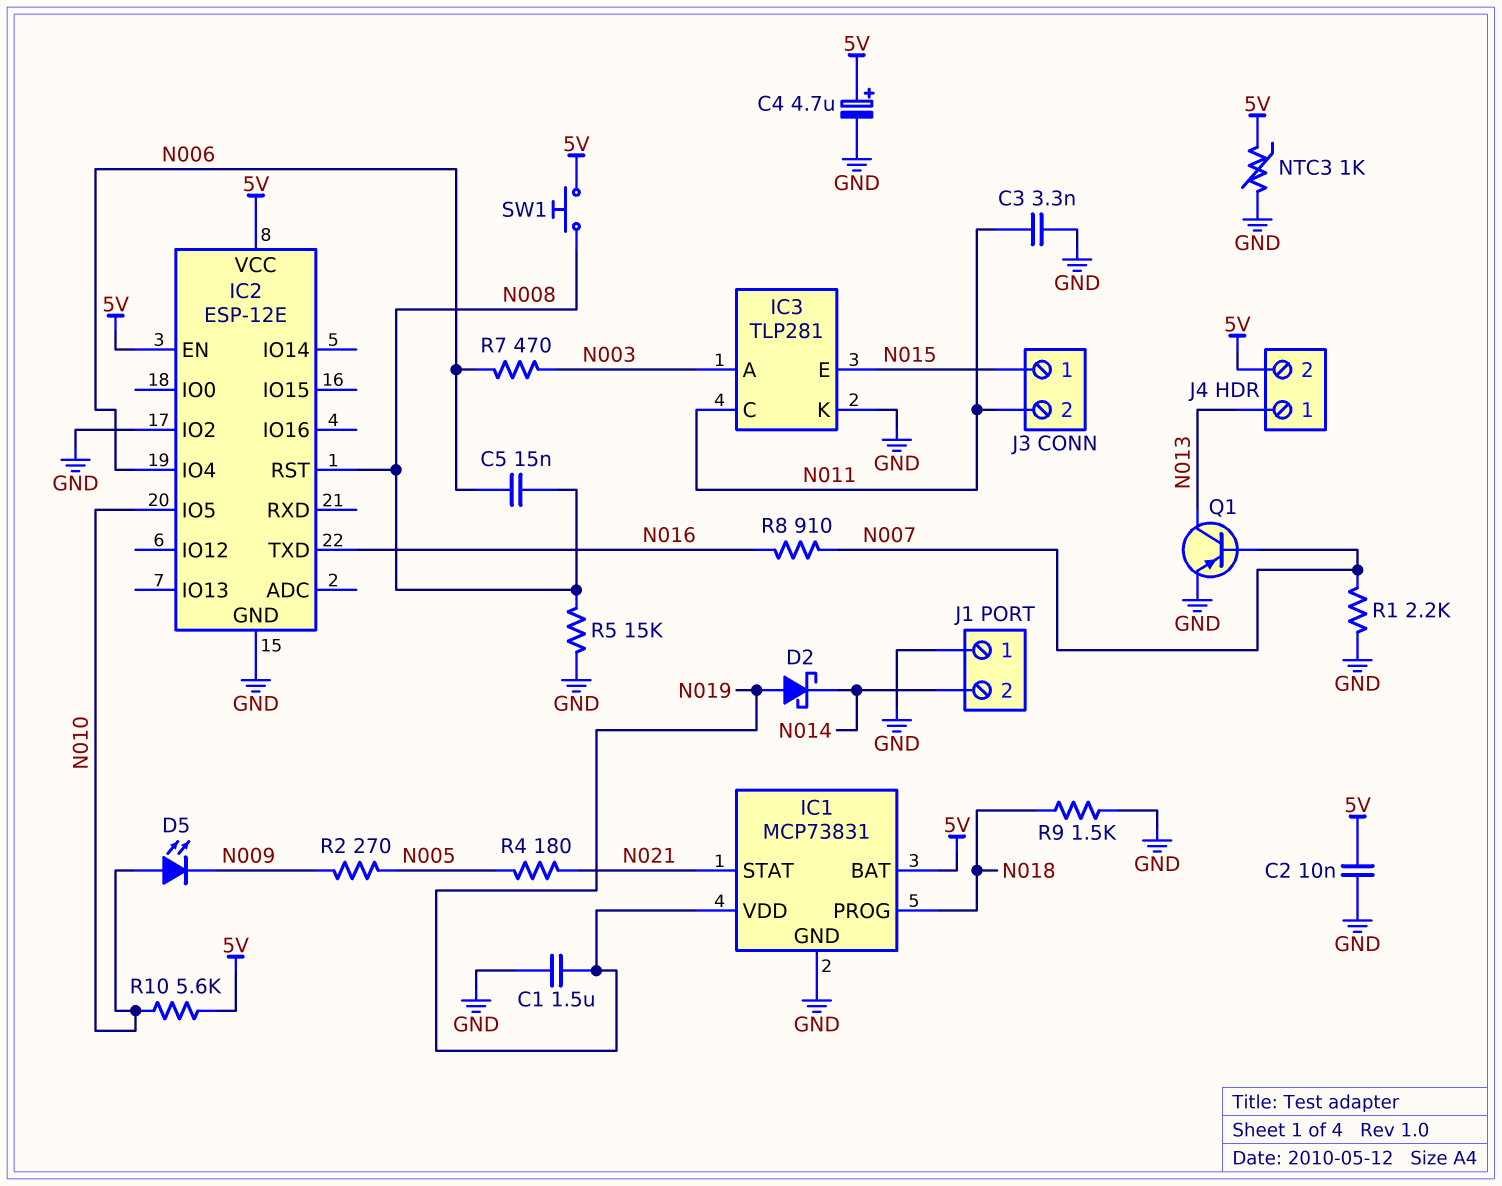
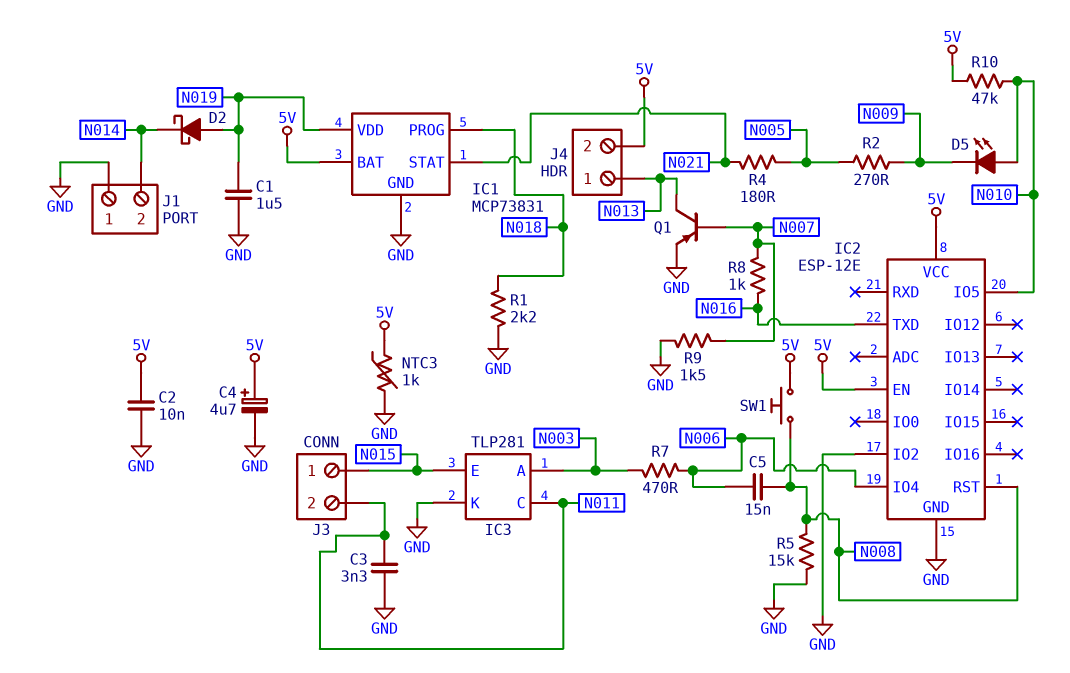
R1: 2.2k (GND, N007) -> 2.2k (GND, N018)
R8: 910 (N007, N016) -> 1k (N007, N016)
R9: 1.5k (GND, N018) -> 1.5k (GND, N007)
R10: 5.6k (5V, N010) -> 47k (5V, N010)

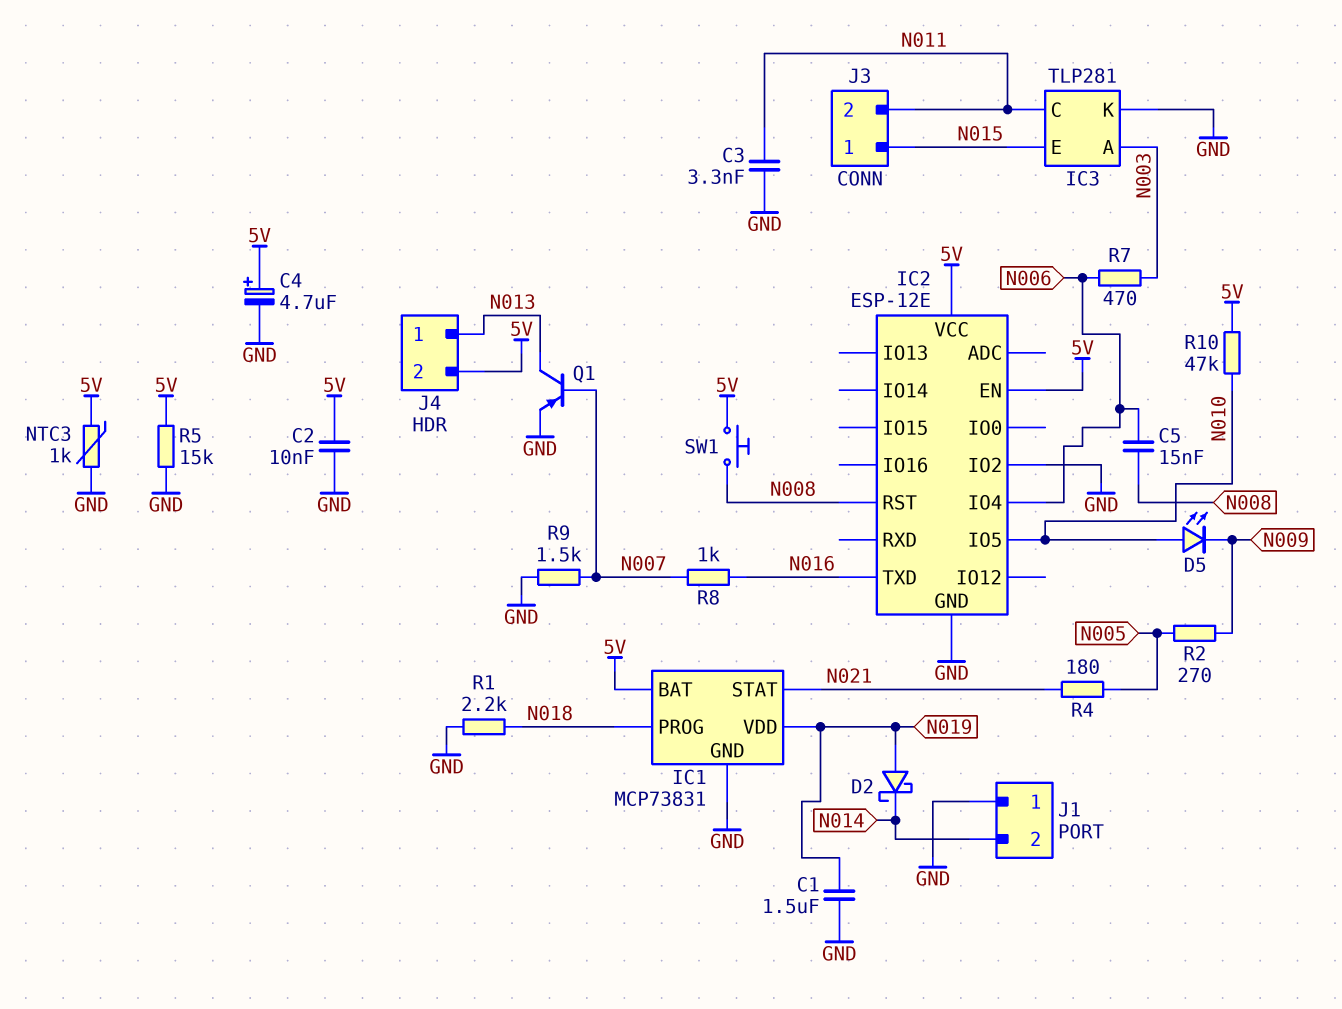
R5: 15k (GND, N008) -> 15k (5V, GND)

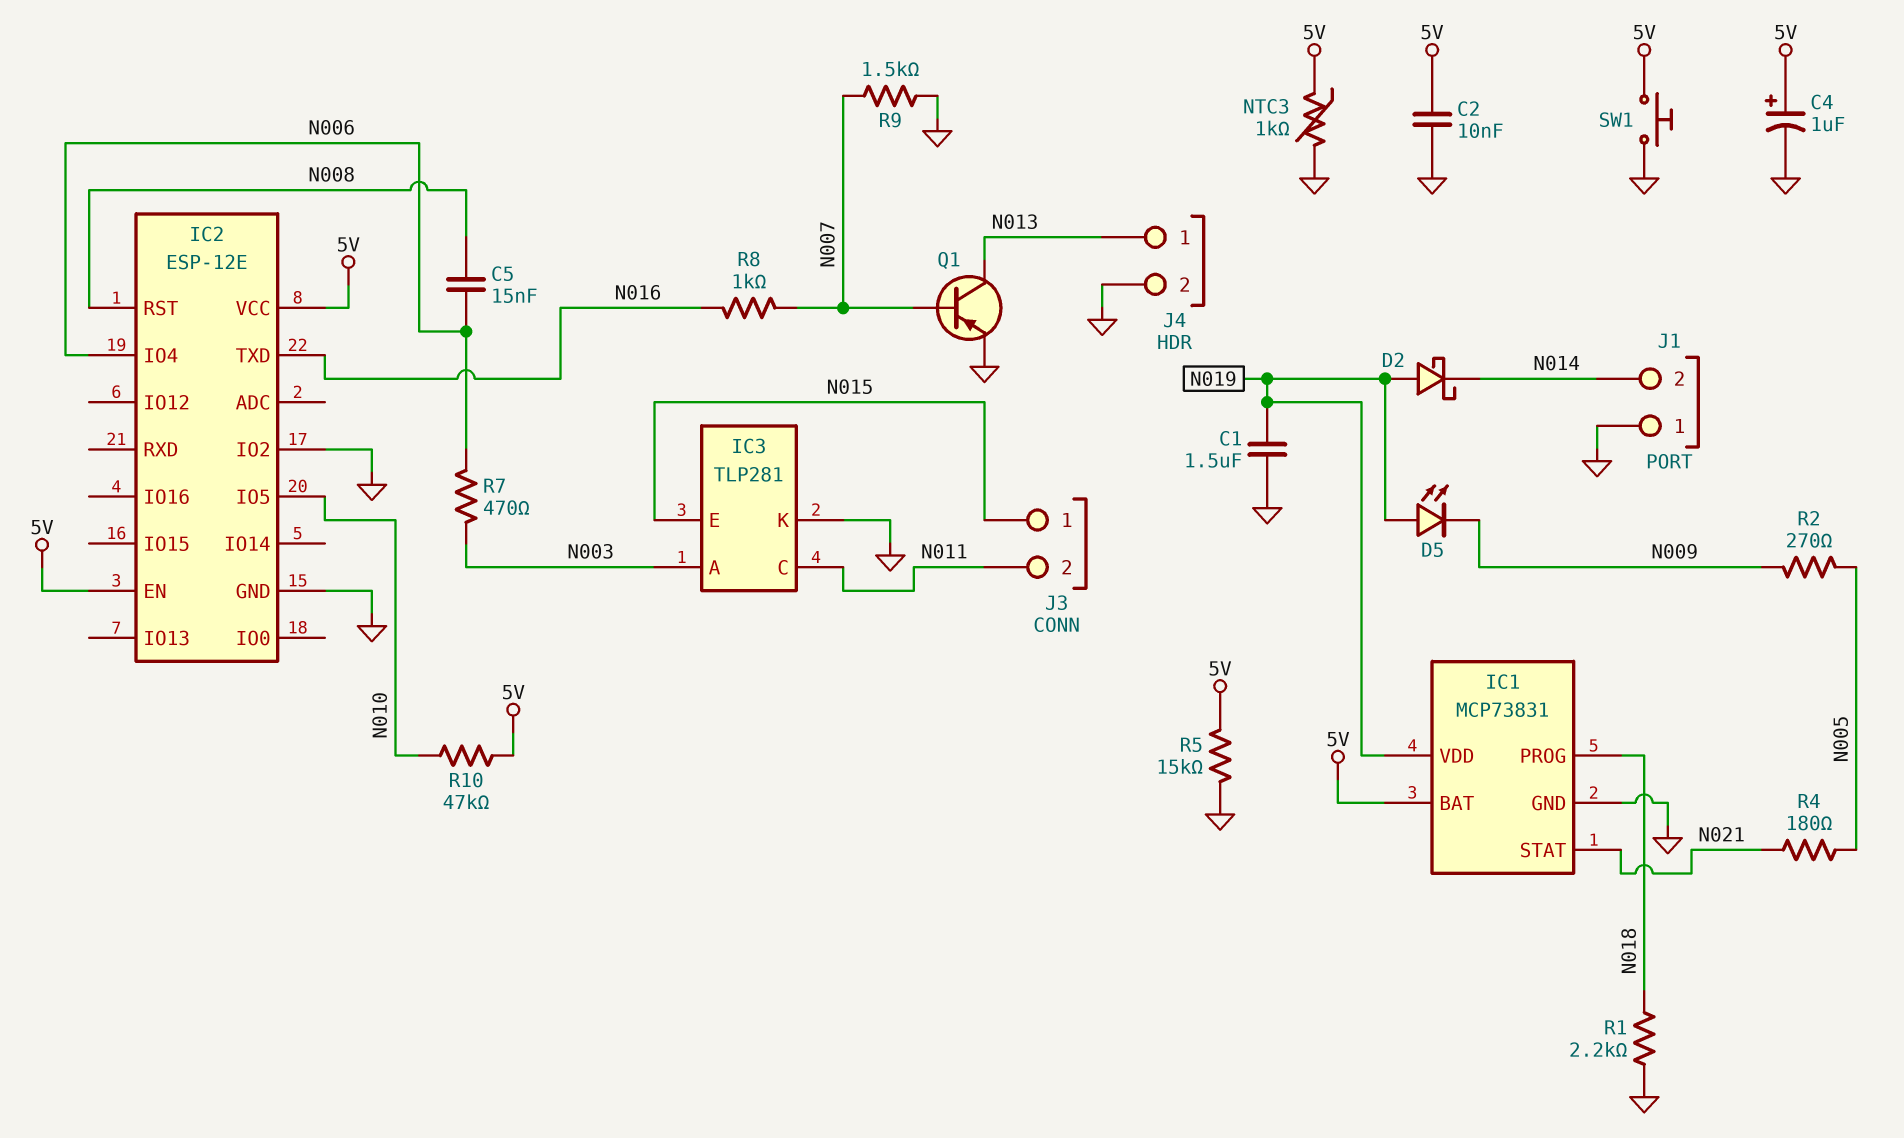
C3: 3.3nF (GND, N011) -> none
C4: 4.7uF (plus 5V, minus GND) -> 1uF (plus 5V, minus GND)
D5: LED (A N010, K N009) -> LED (A N019, K N009)
J4 pin 2: 5V -> GND
SW1: button (5V, N008) -> button (5V, GND)

